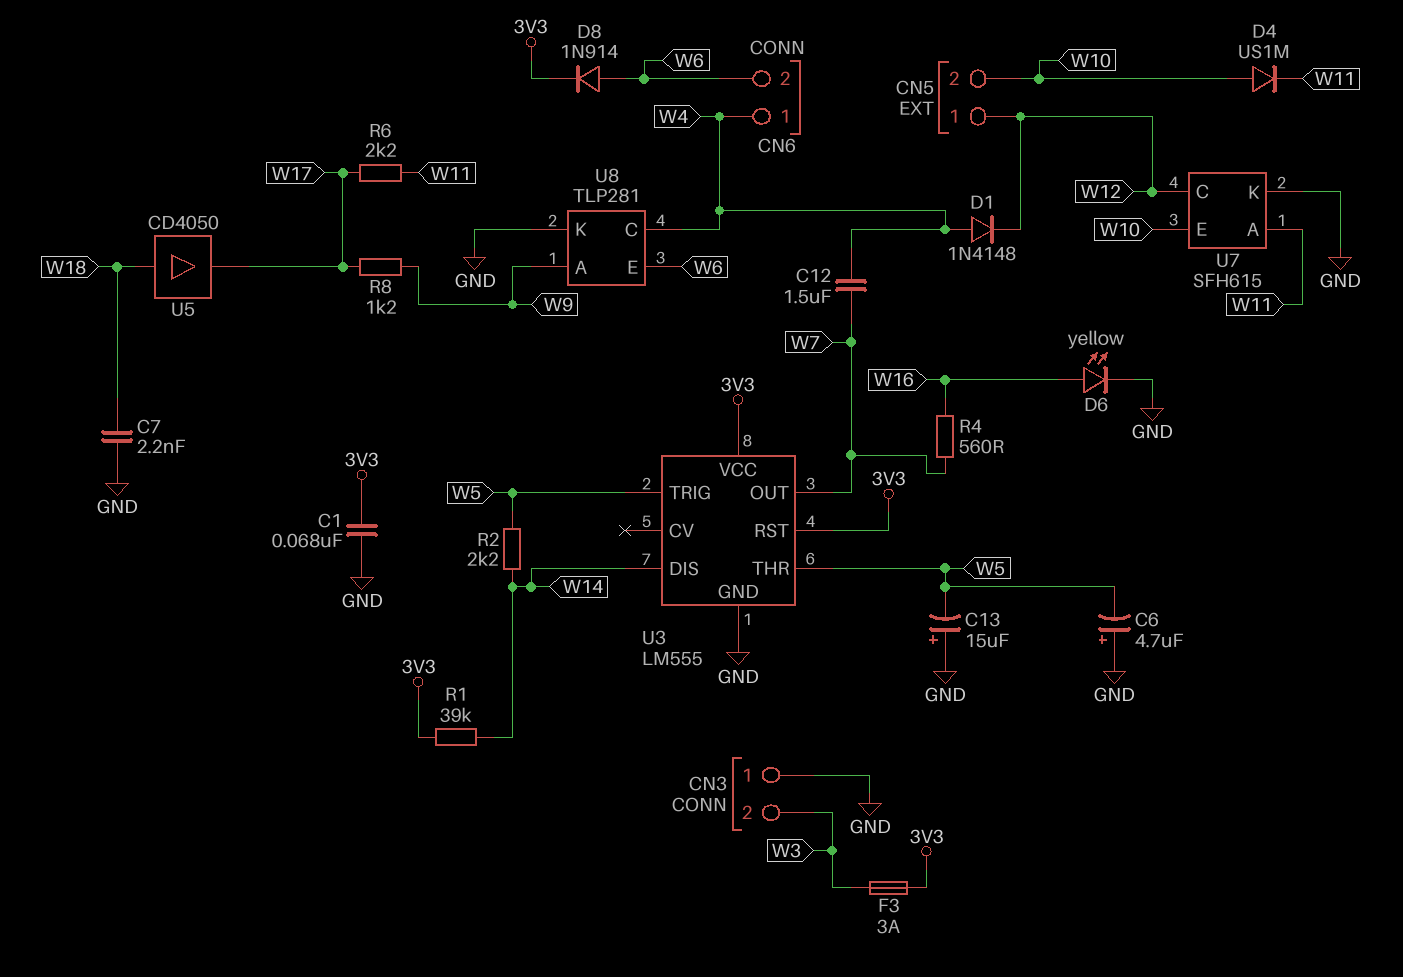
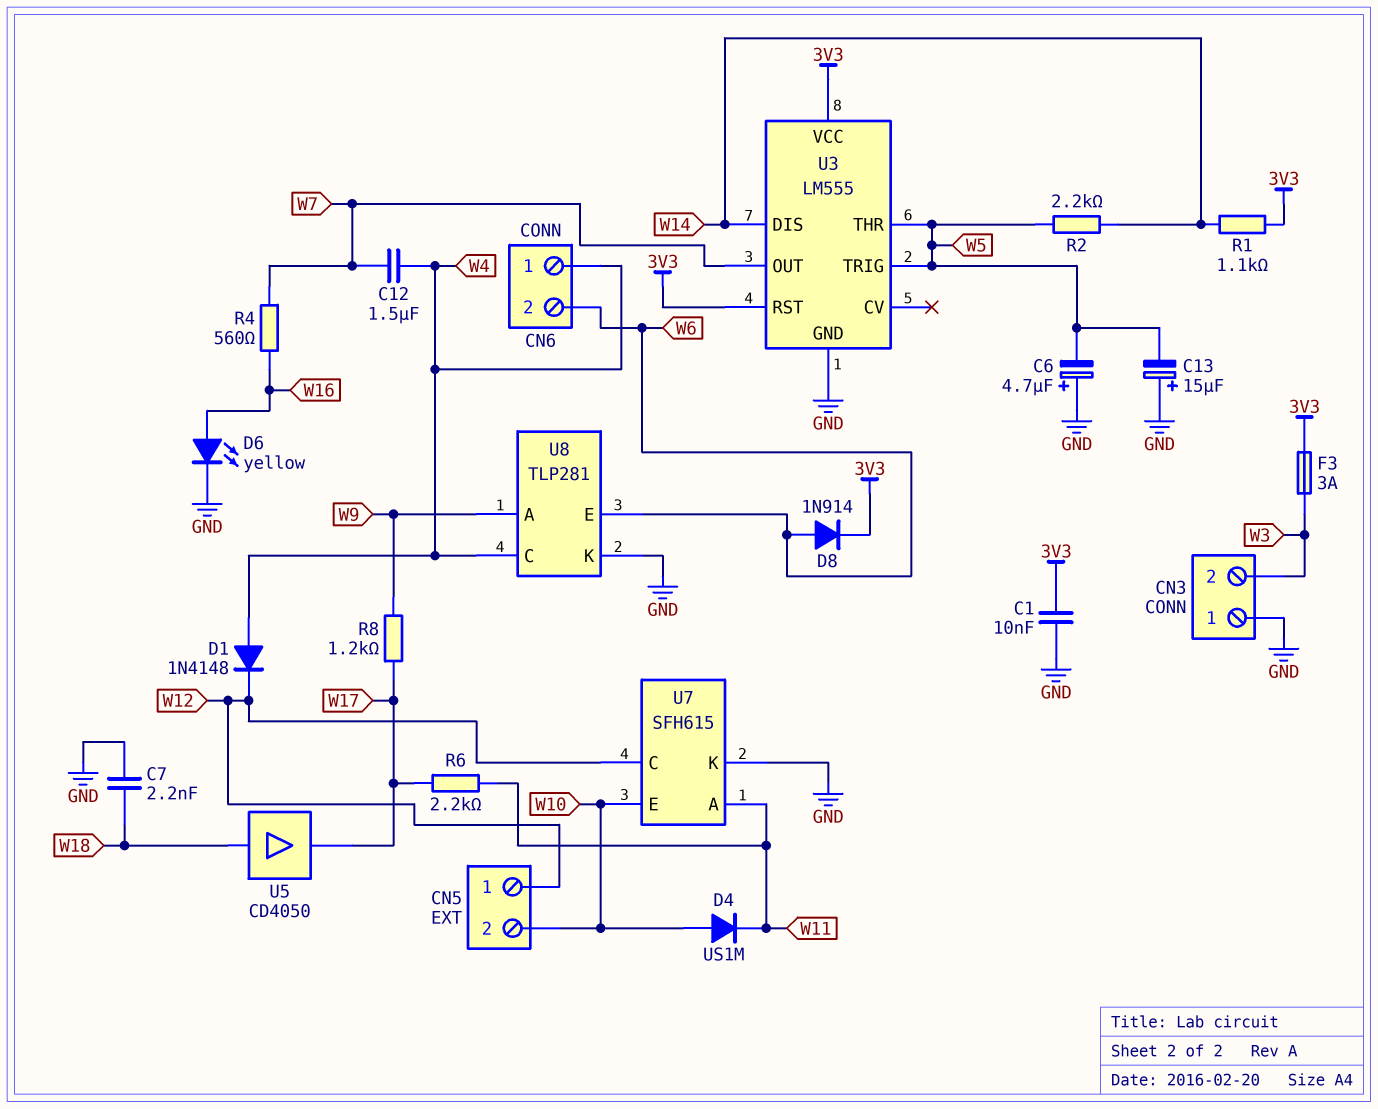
C1: 68nF (3V3, GND) -> 10nF (3V3, GND)
R1: 39k (3V3, W14) -> 1.1k (3V3, W14)

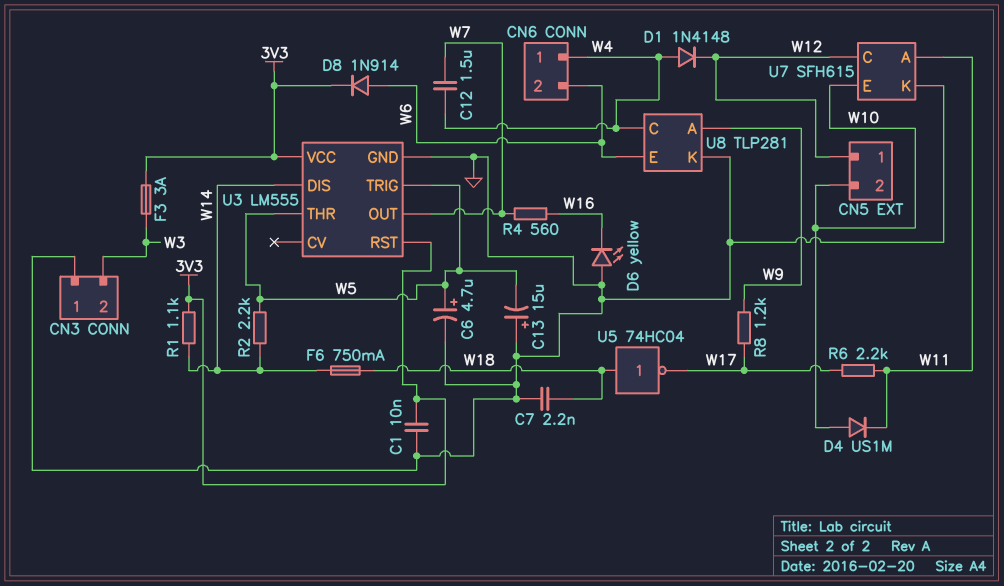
C6: 4.7uF (plus GND, minus W5) -> 4.7uF (plus W5, minus GND)
D6: LED yellow (A W16, K GND) -> LED yellow (A GND, K W16)
F6: none -> 750mA (W14, W18)
U5: buffer CD4050 (in W18, out W17) -> NOT 74HC04 (in W18, out W17)

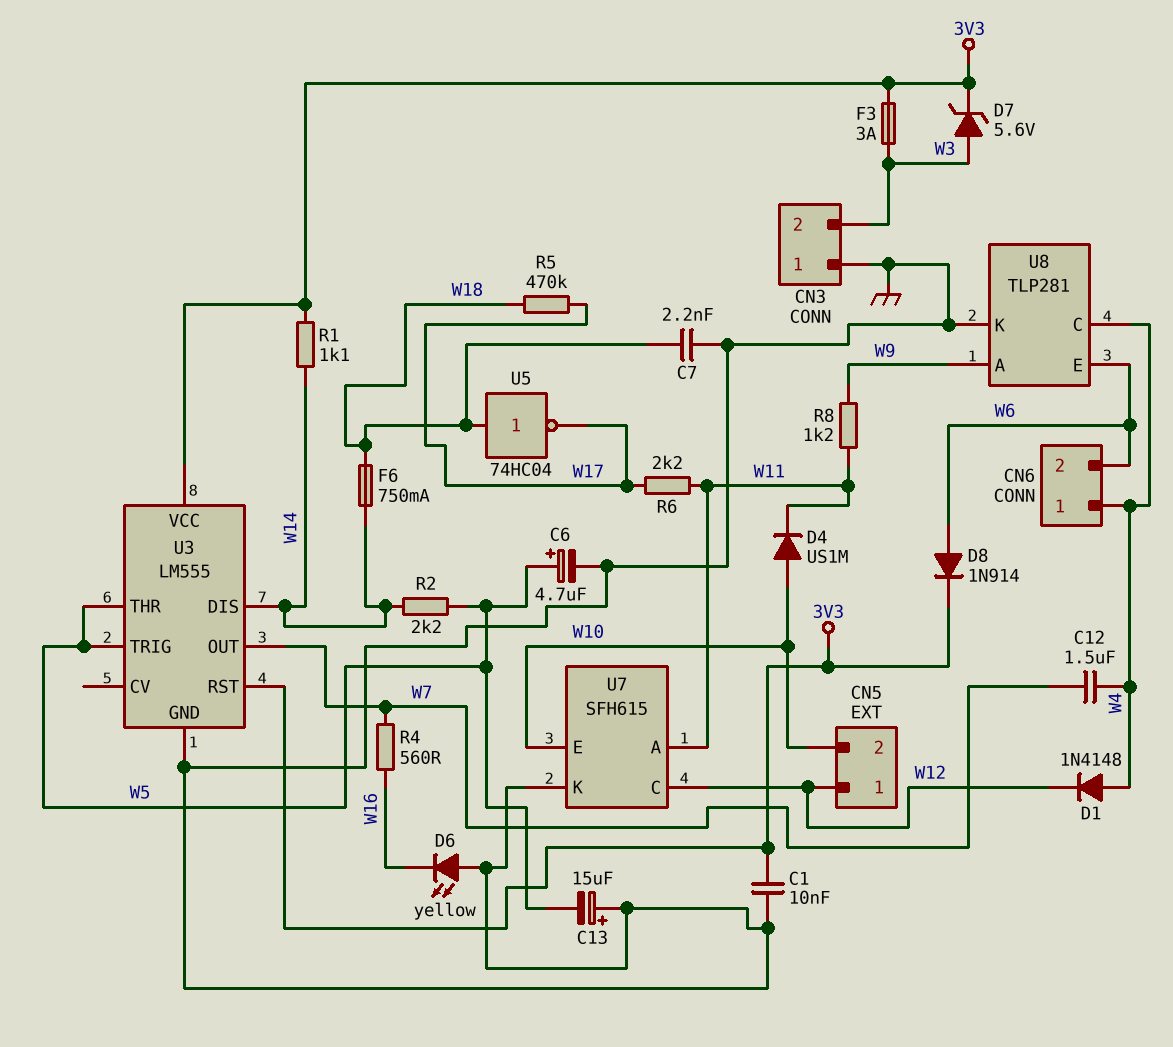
D7: none -> zener 5.6V (A W3, K 3V3)
R5: none -> 470k (W17, W18)
R8: 1.2k (W9, W17) -> 1.2k (W9, W11)

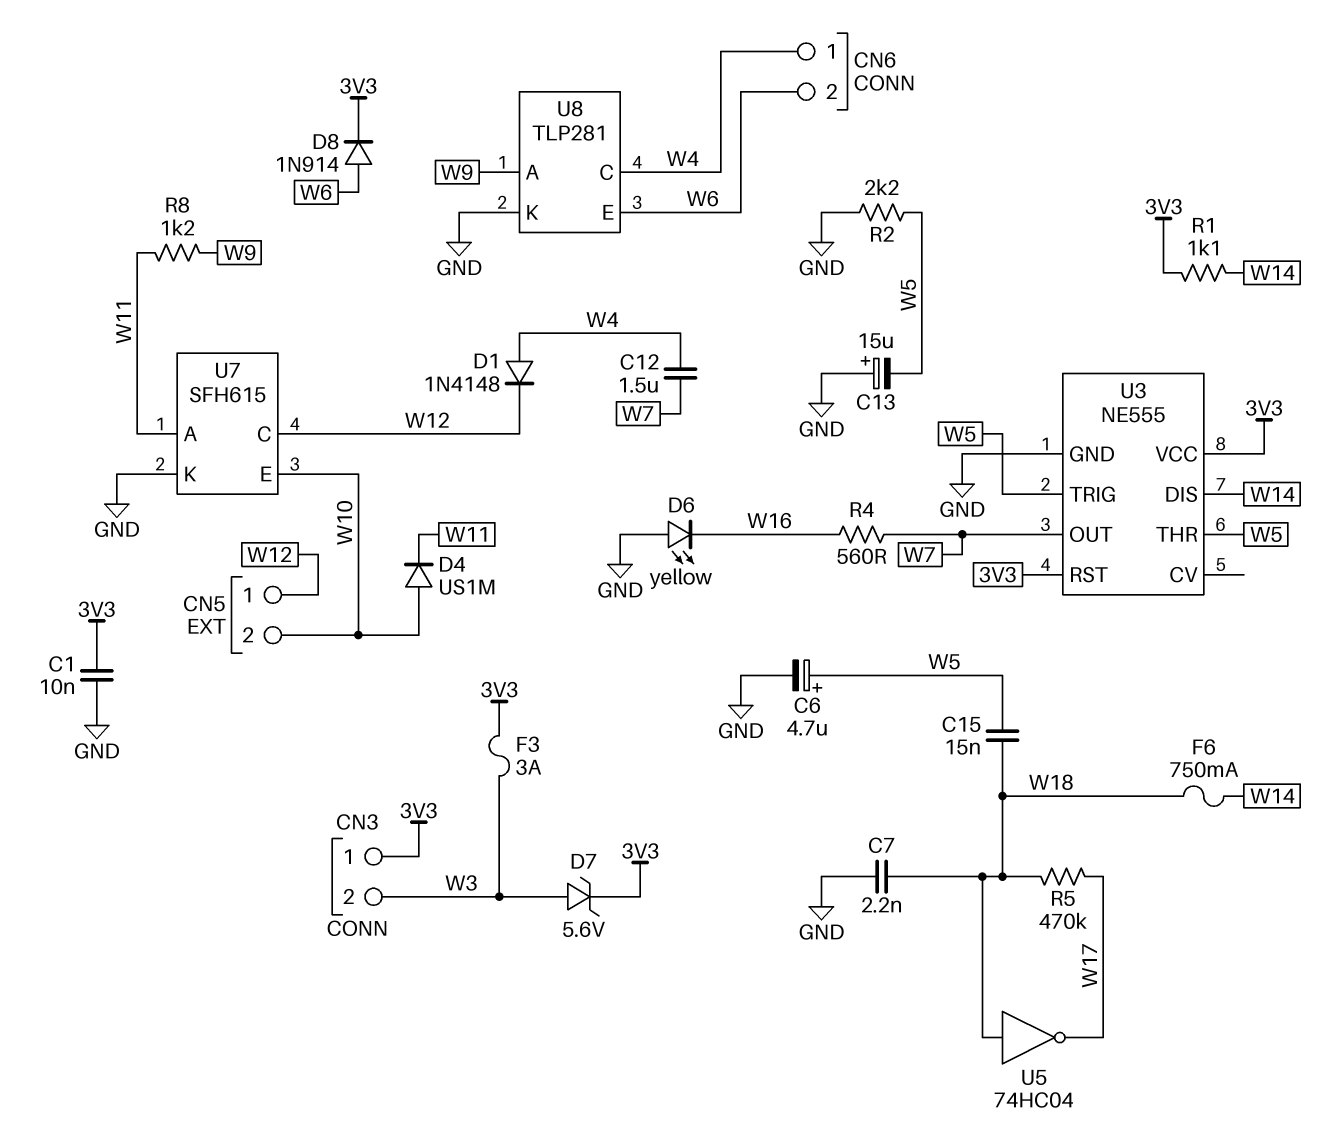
C15: none -> 15nF (W5, W18)
CN3 pin 1: GND -> 3V3
R2: 2.2k (W5, W14) -> 2.2k (GND, W5)
R6: 2.2k (W11, W17) -> none
U3: LM555 -> NE555

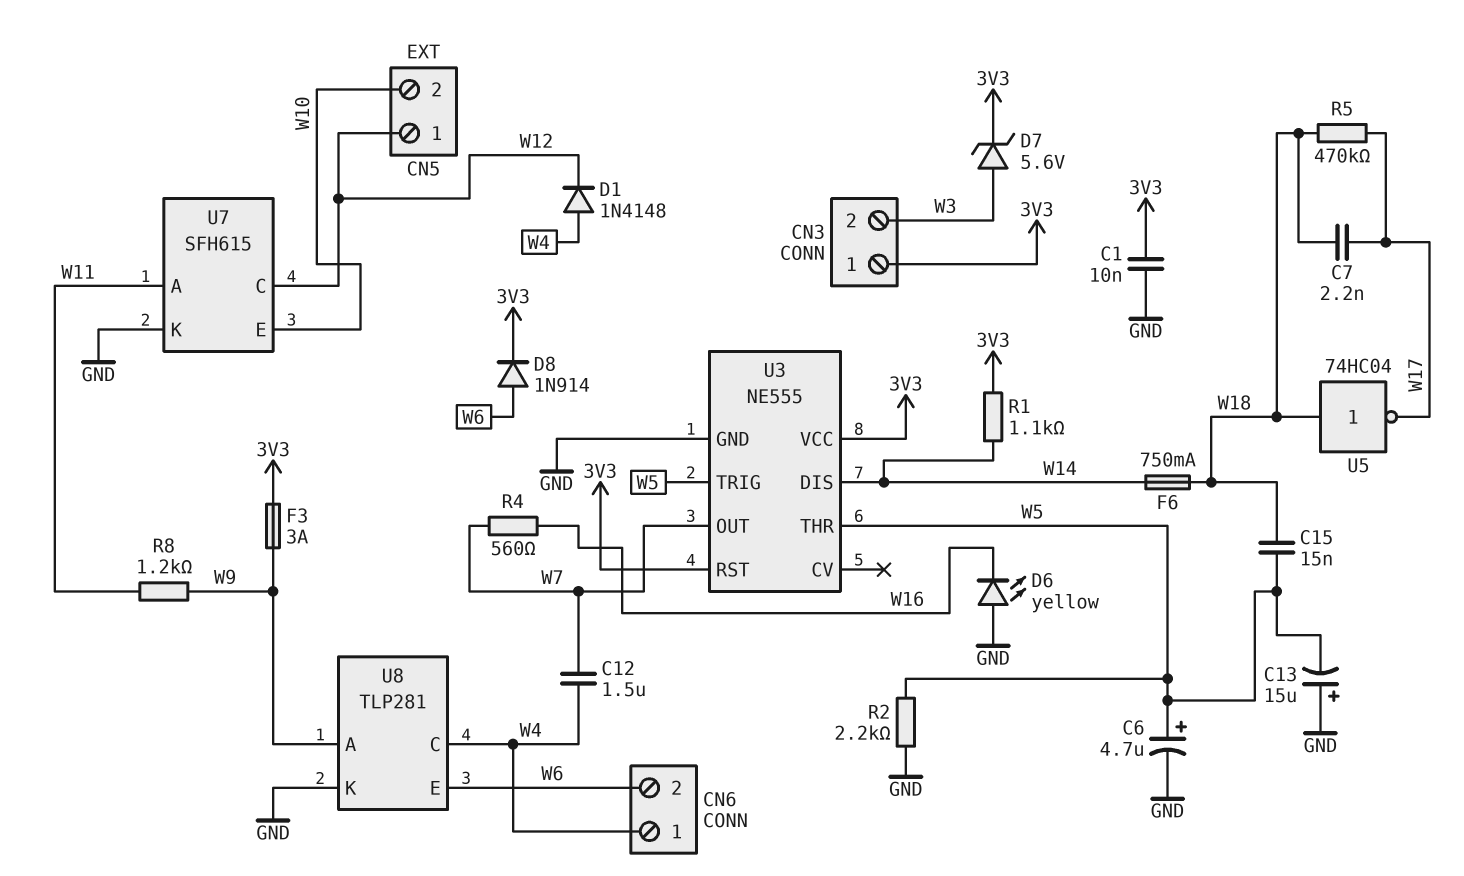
C7: 2.2nF (GND, W18) -> 2.2nF (W17, W18)
D4: diode US1M (A W10, K W11) -> none
F3: 3A (3V3, W3) -> 3A (3V3, W9)

